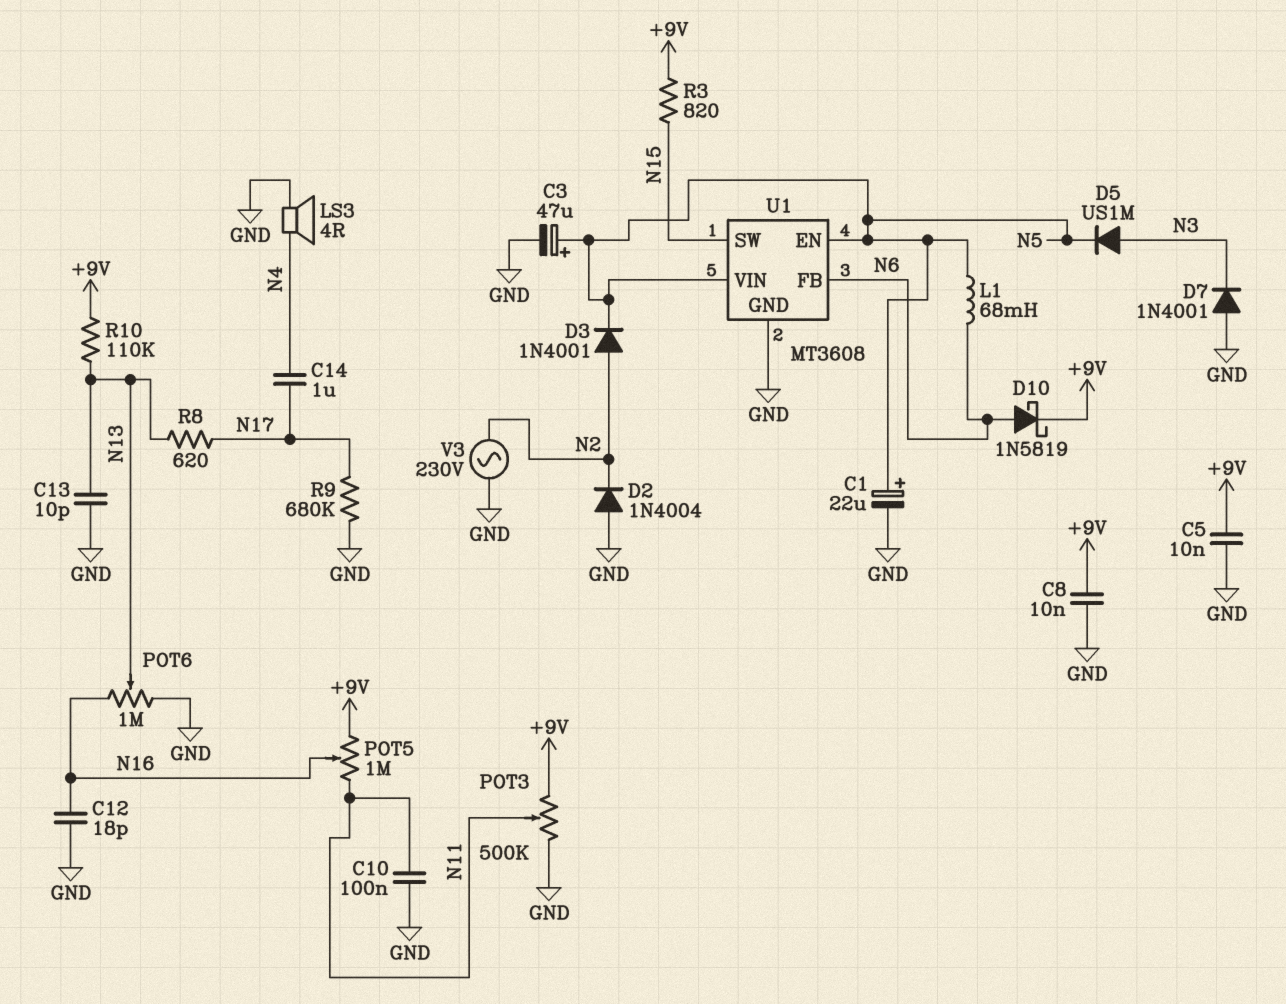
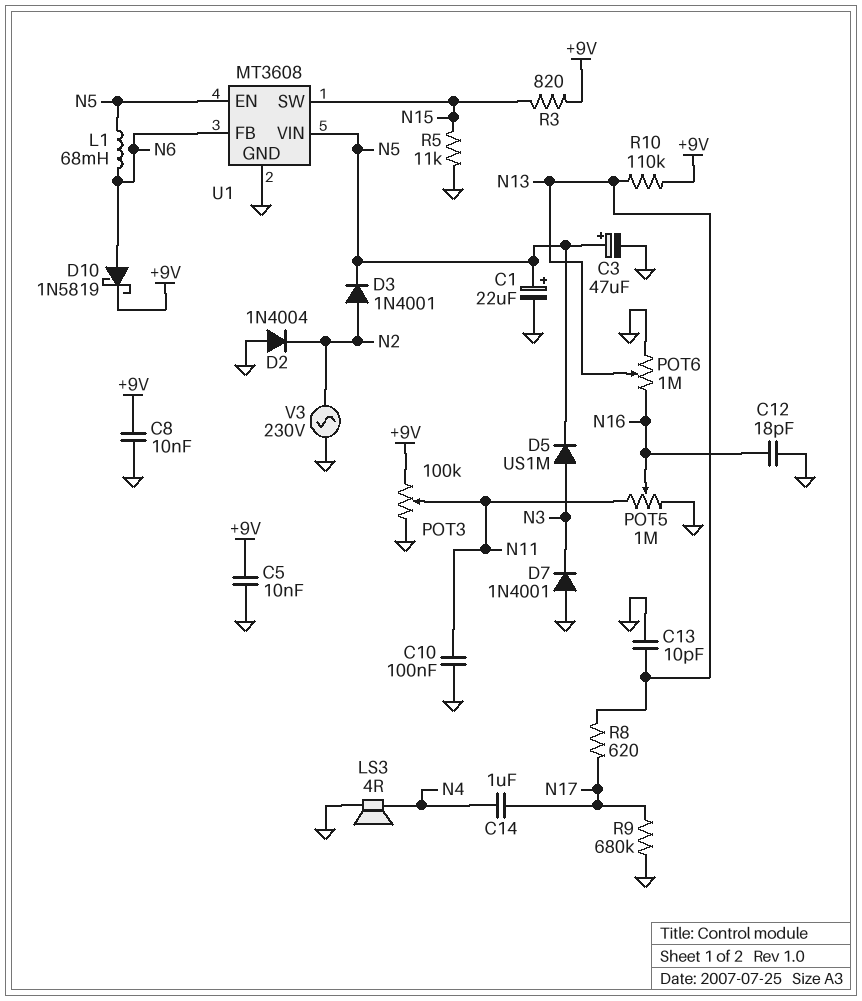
POT3: 500k (+9V, GND, wiper N11) -> 100k (+9V, GND, wiper N11)
POT5: 1M (+9V, N11, wiper N16) -> 1M (GND, N11, wiper N16)
R5: none -> 11k (GND, N15)

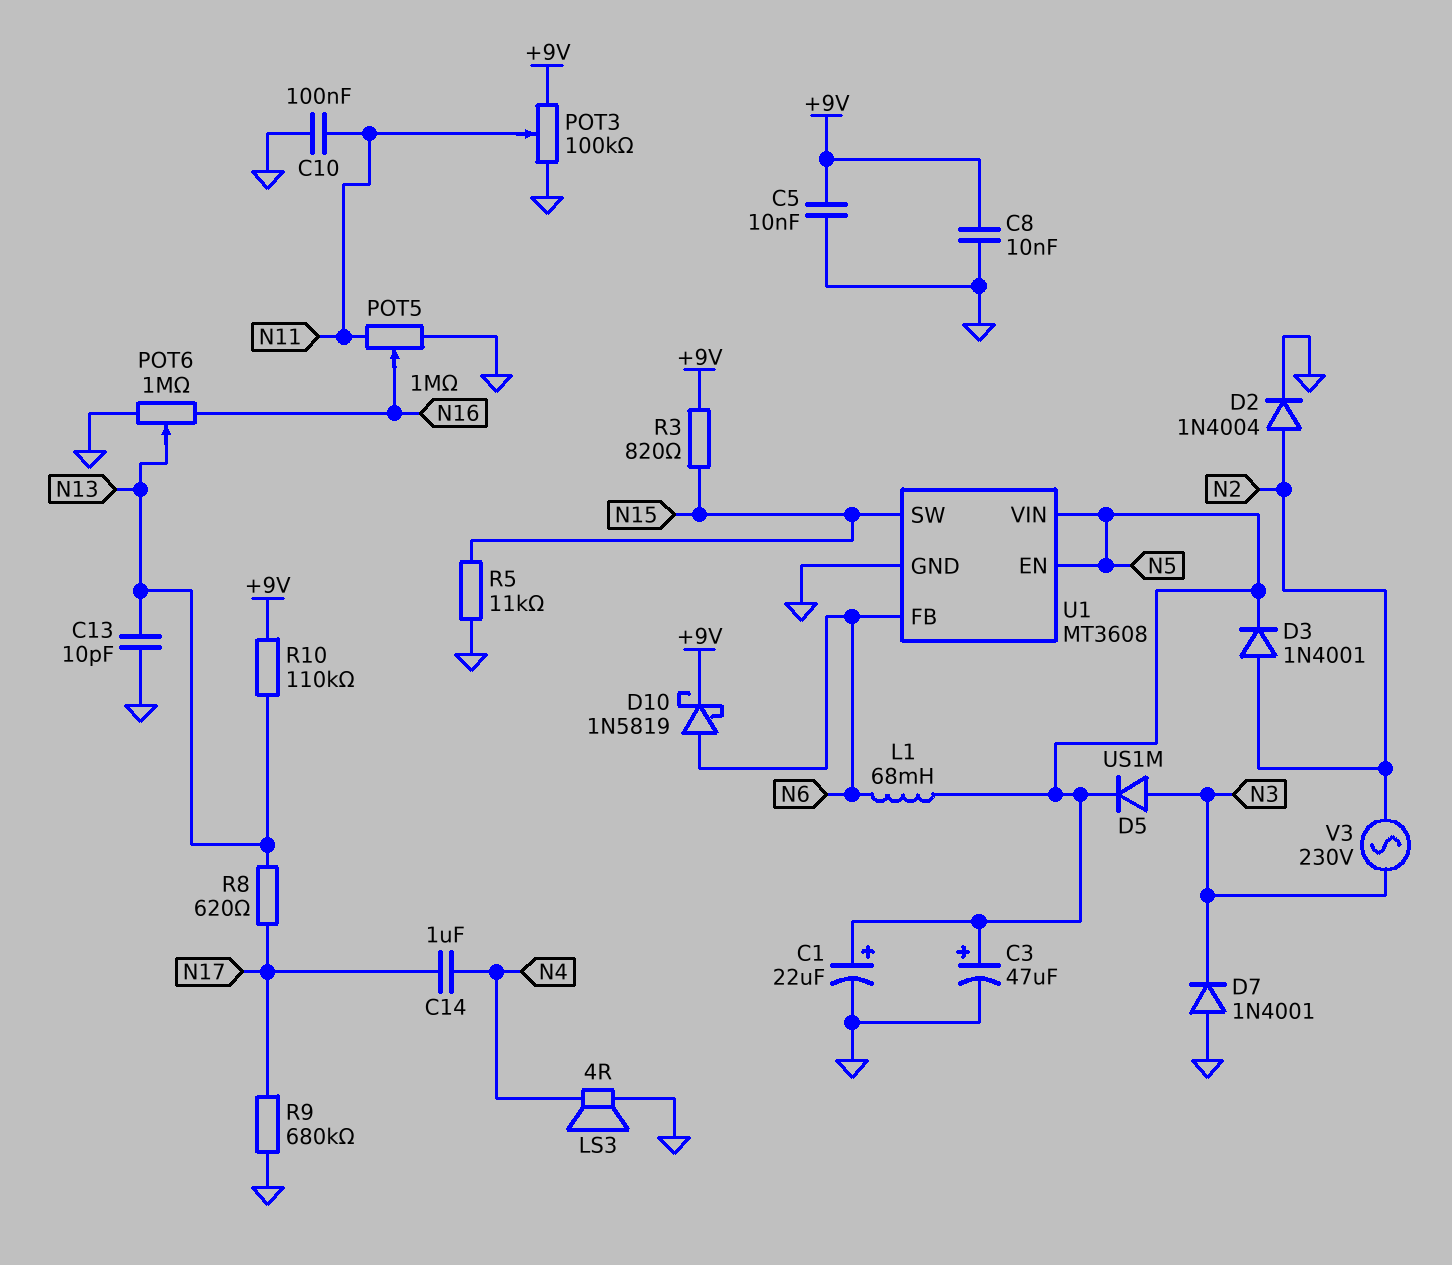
C12: 18pF (GND, N16) -> none
D2: diode 1N4004 (A GND, K N2) -> diode 1N4004 (A N2, K GND)
V3: AC 230V (GND, N2) -> AC 230V (N2, N3)

